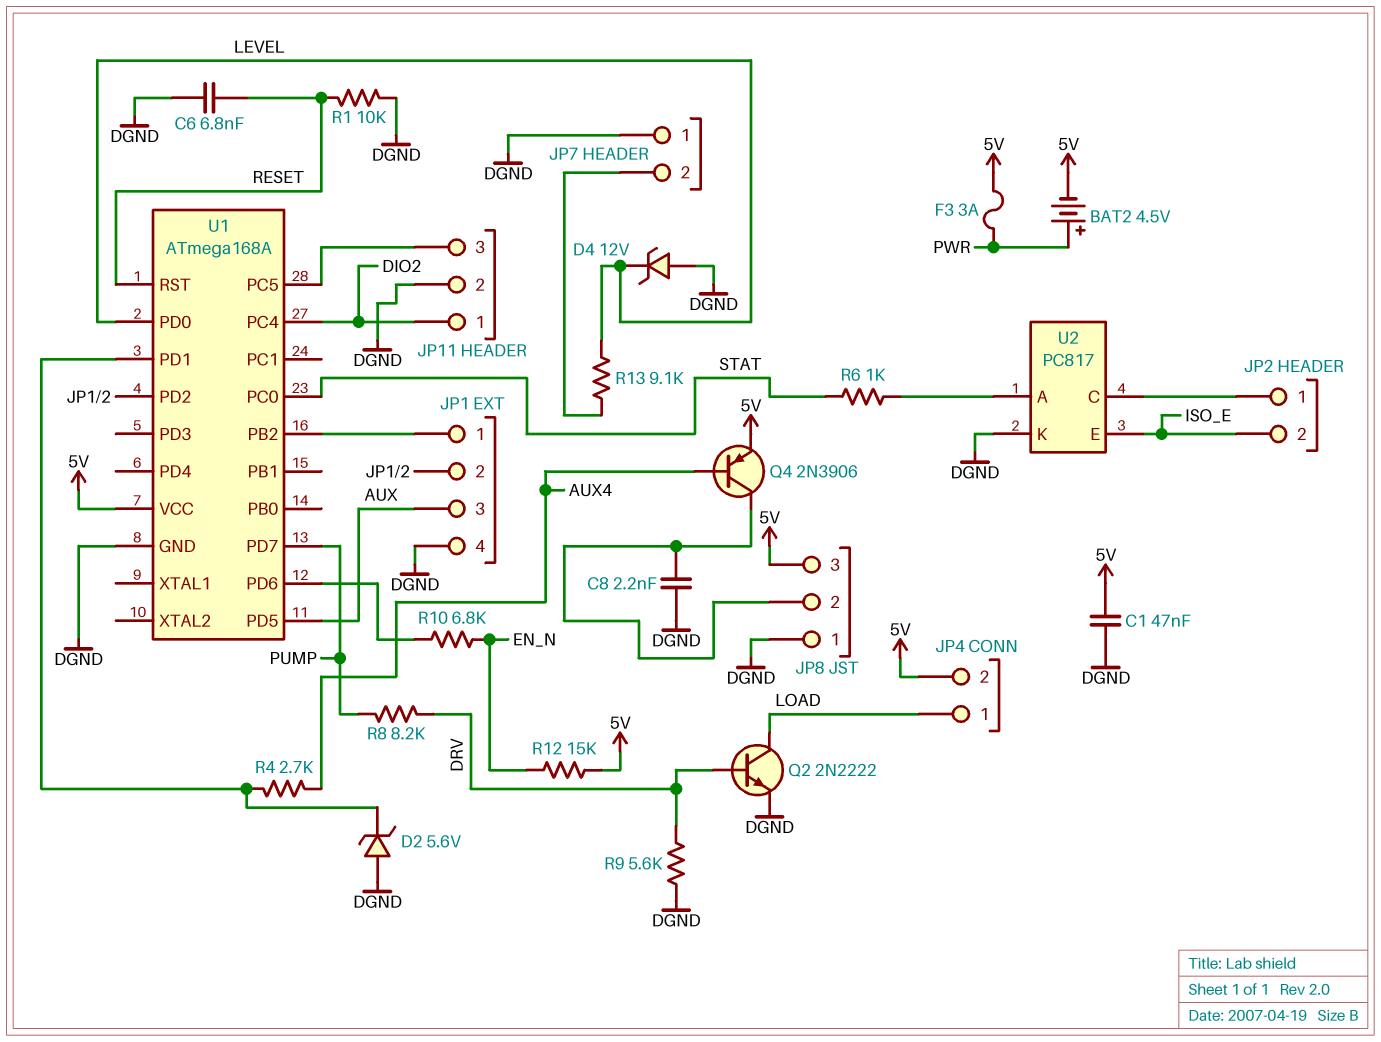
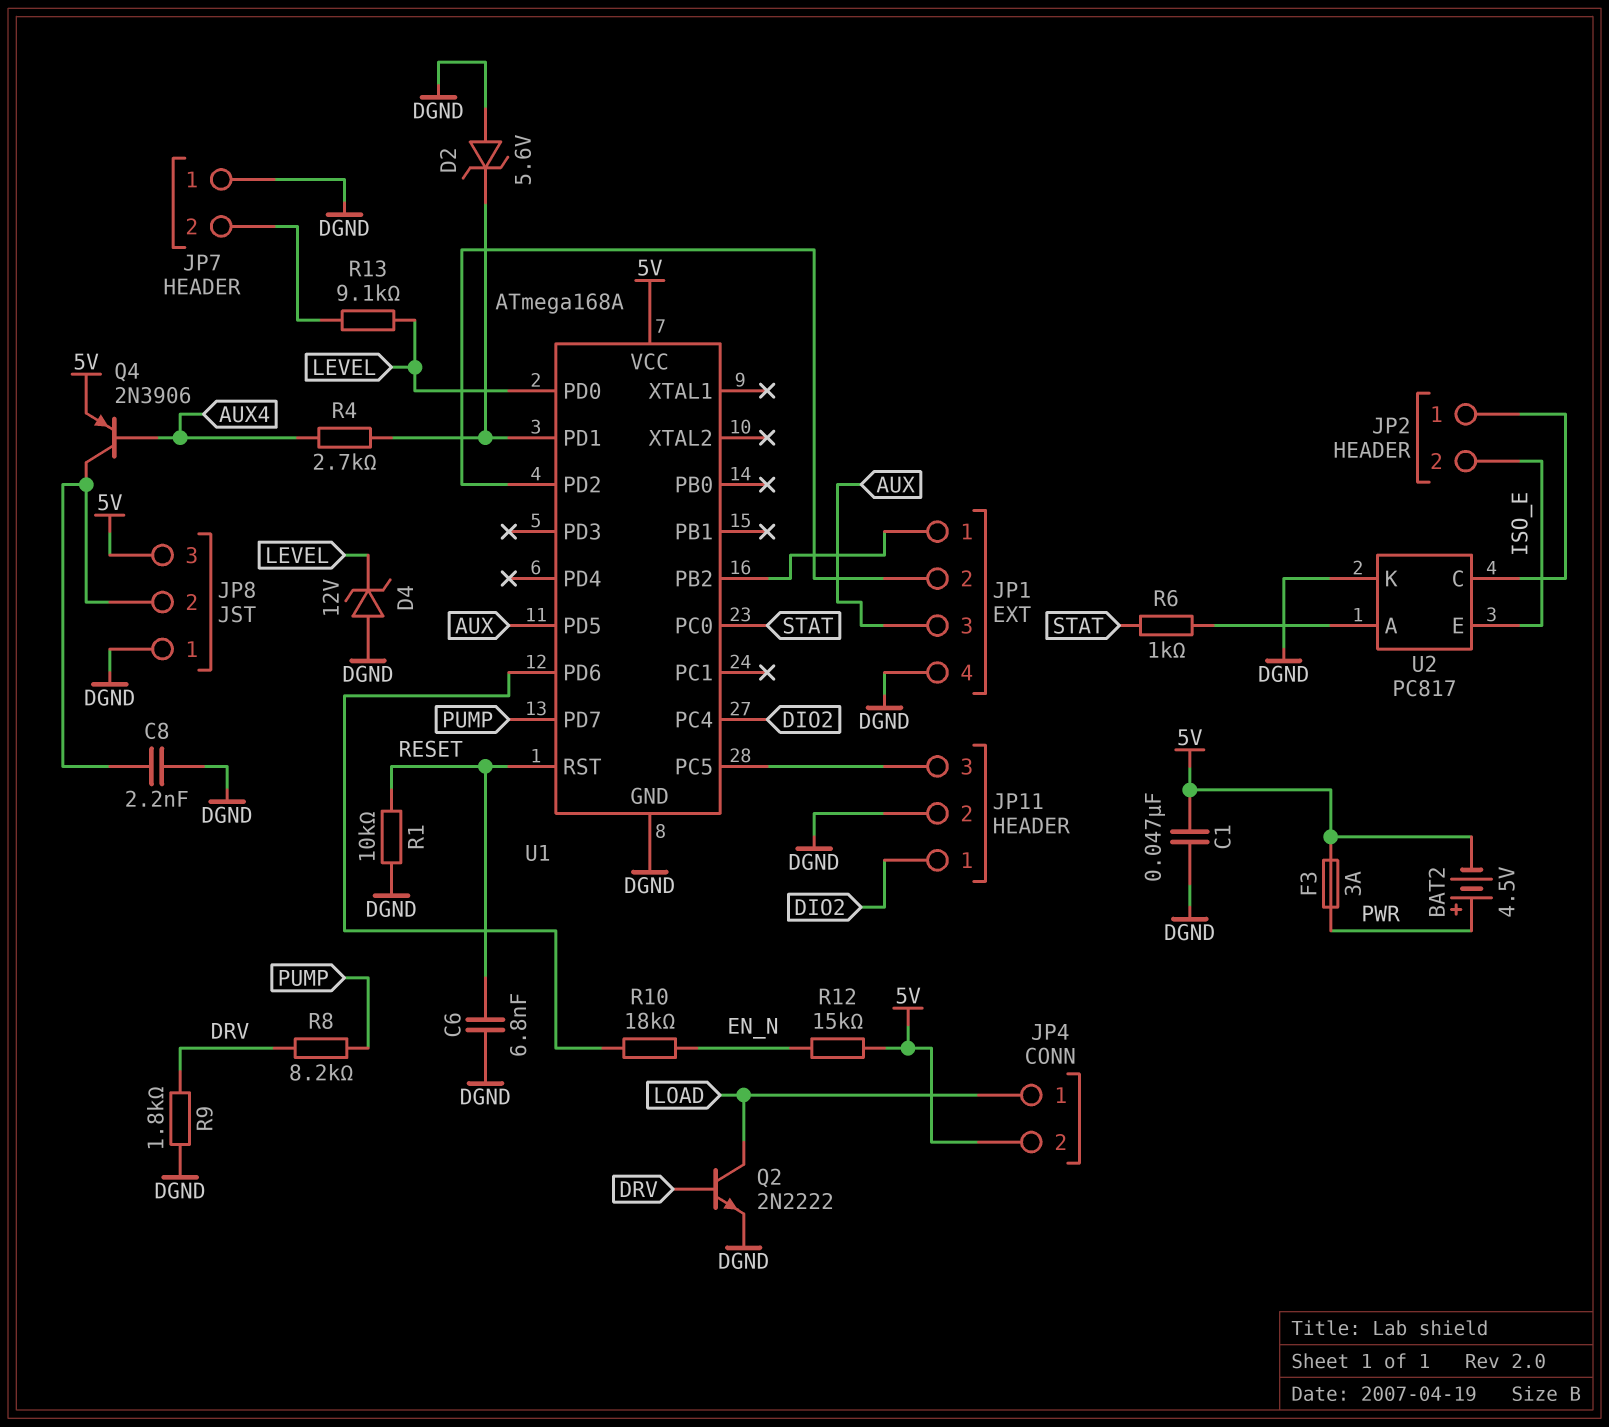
R9: 5.6k (DGND, DRV) -> 1.8k (DGND, DRV)
R10: 6.8k (EN_N, U1/PD6) -> 18k (EN_N, U1/PD6)

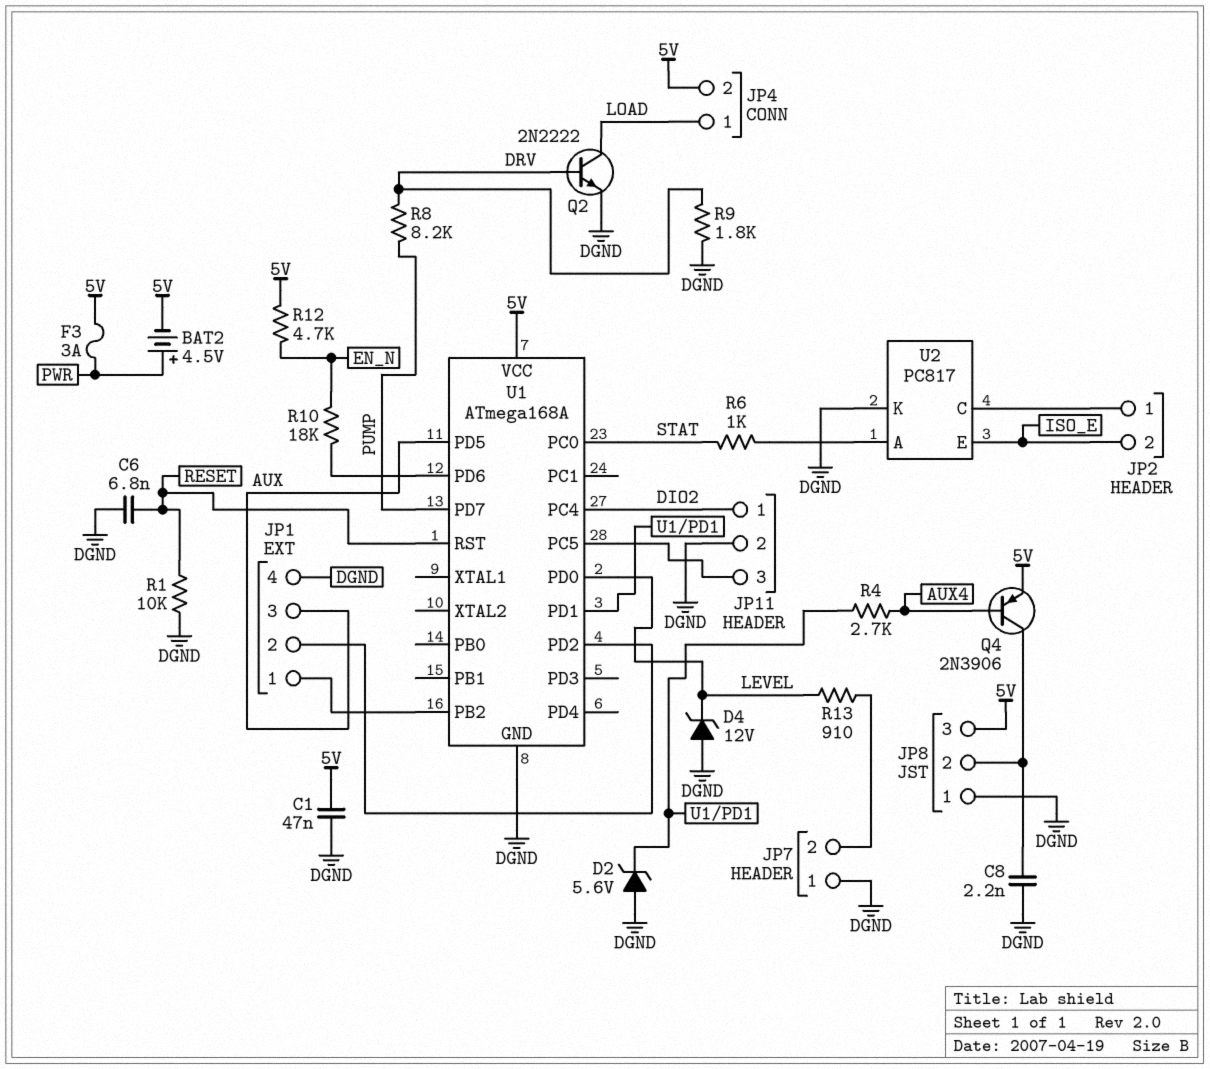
R12: 15k (5V, EN_N) -> 4.7k (5V, EN_N)
R13: 9.1k (JP7/2, LEVEL) -> 910 (JP7/2, LEVEL)

